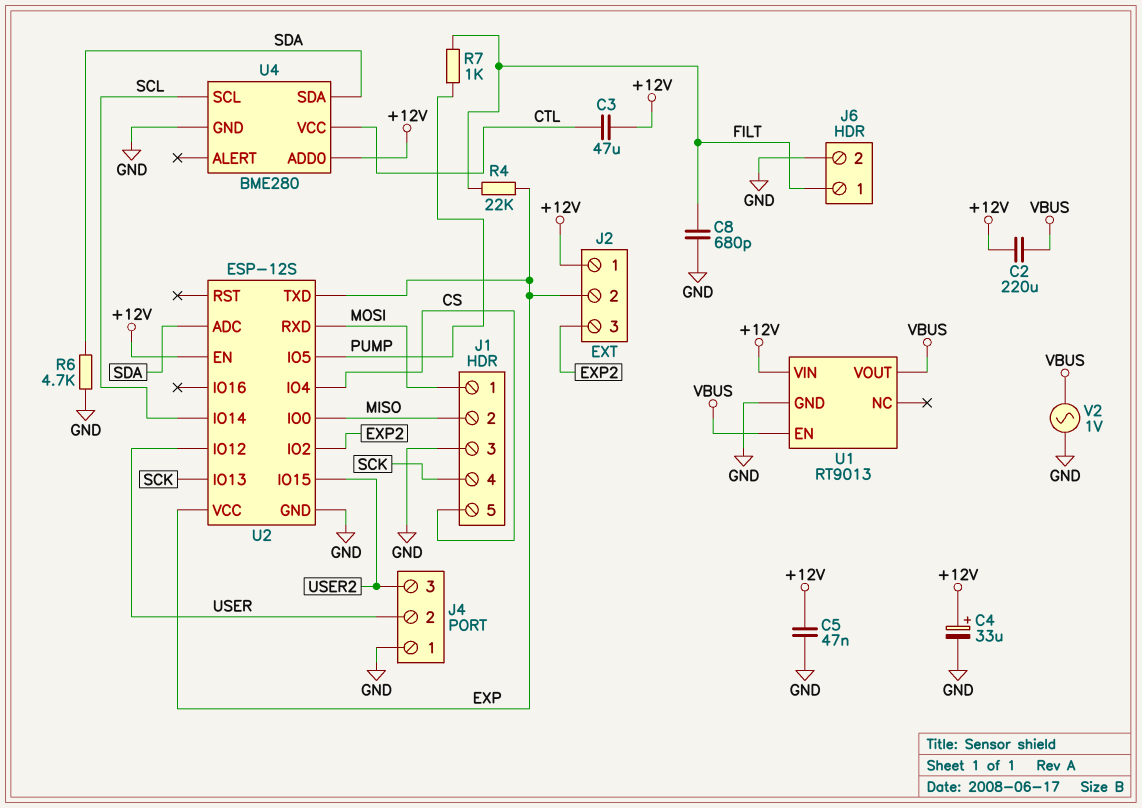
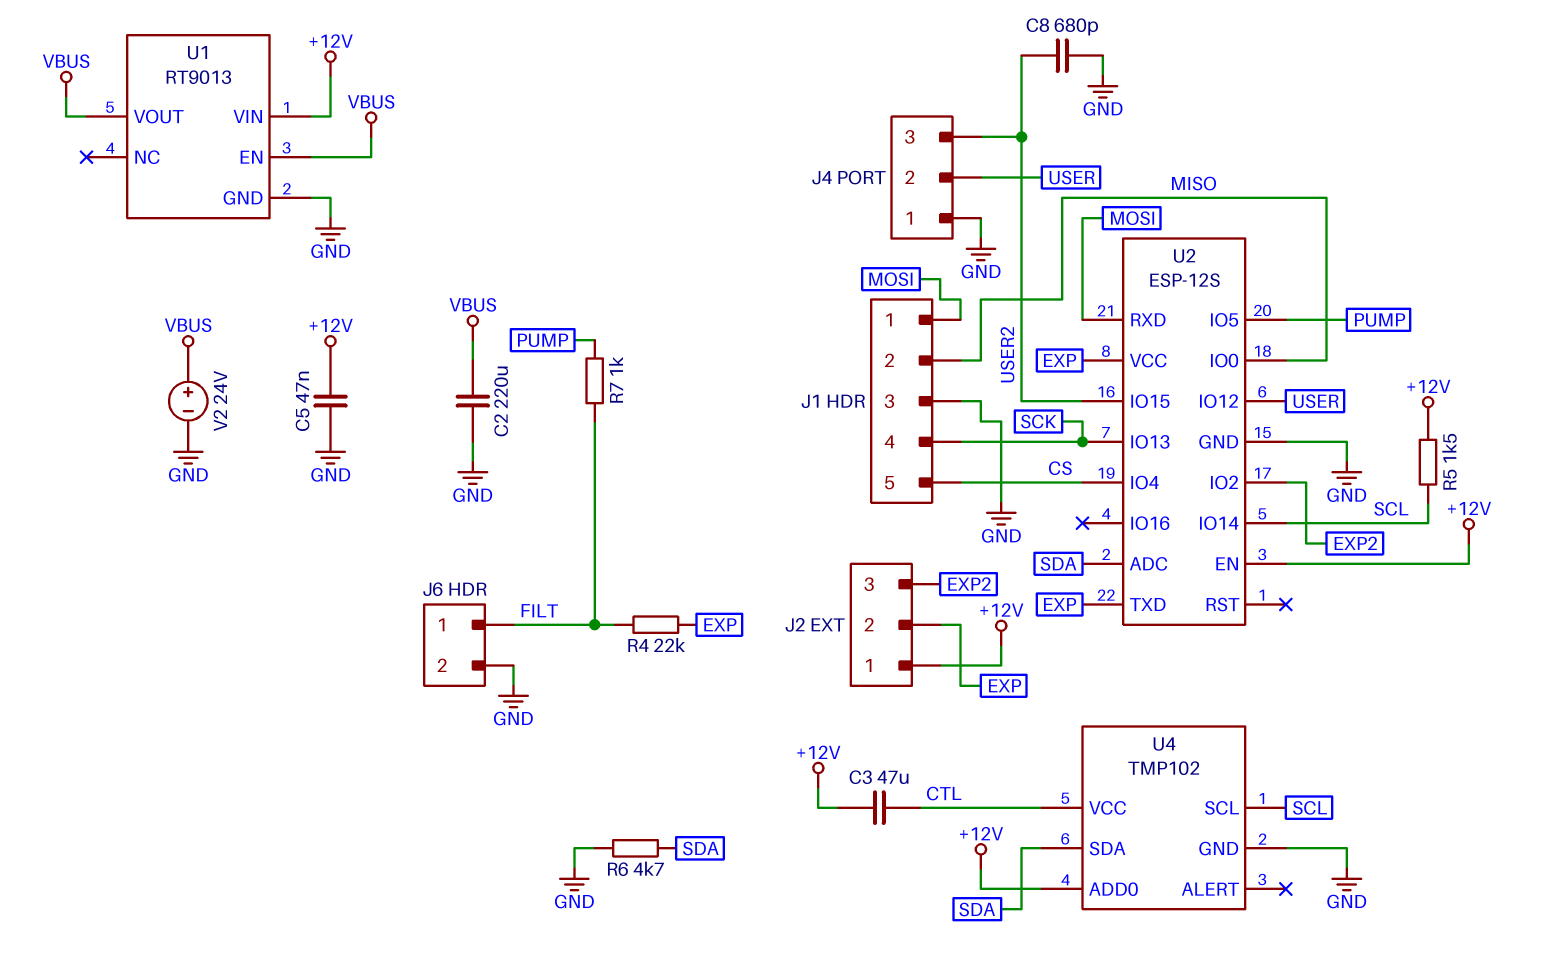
C2: 220uF (+12V, VBUS) -> 220uF (GND, VBUS)
C4: 33uF (plus +12V, minus GND) -> none
C8: 680pF (FILT, GND) -> 680pF (GND, USER2)
R5: none -> 1.5k (+12V, SCL)
U4: BME280 -> TMP102
V2: AC 1V (GND, VBUS) -> 24V (plus VBUS, minus GND)

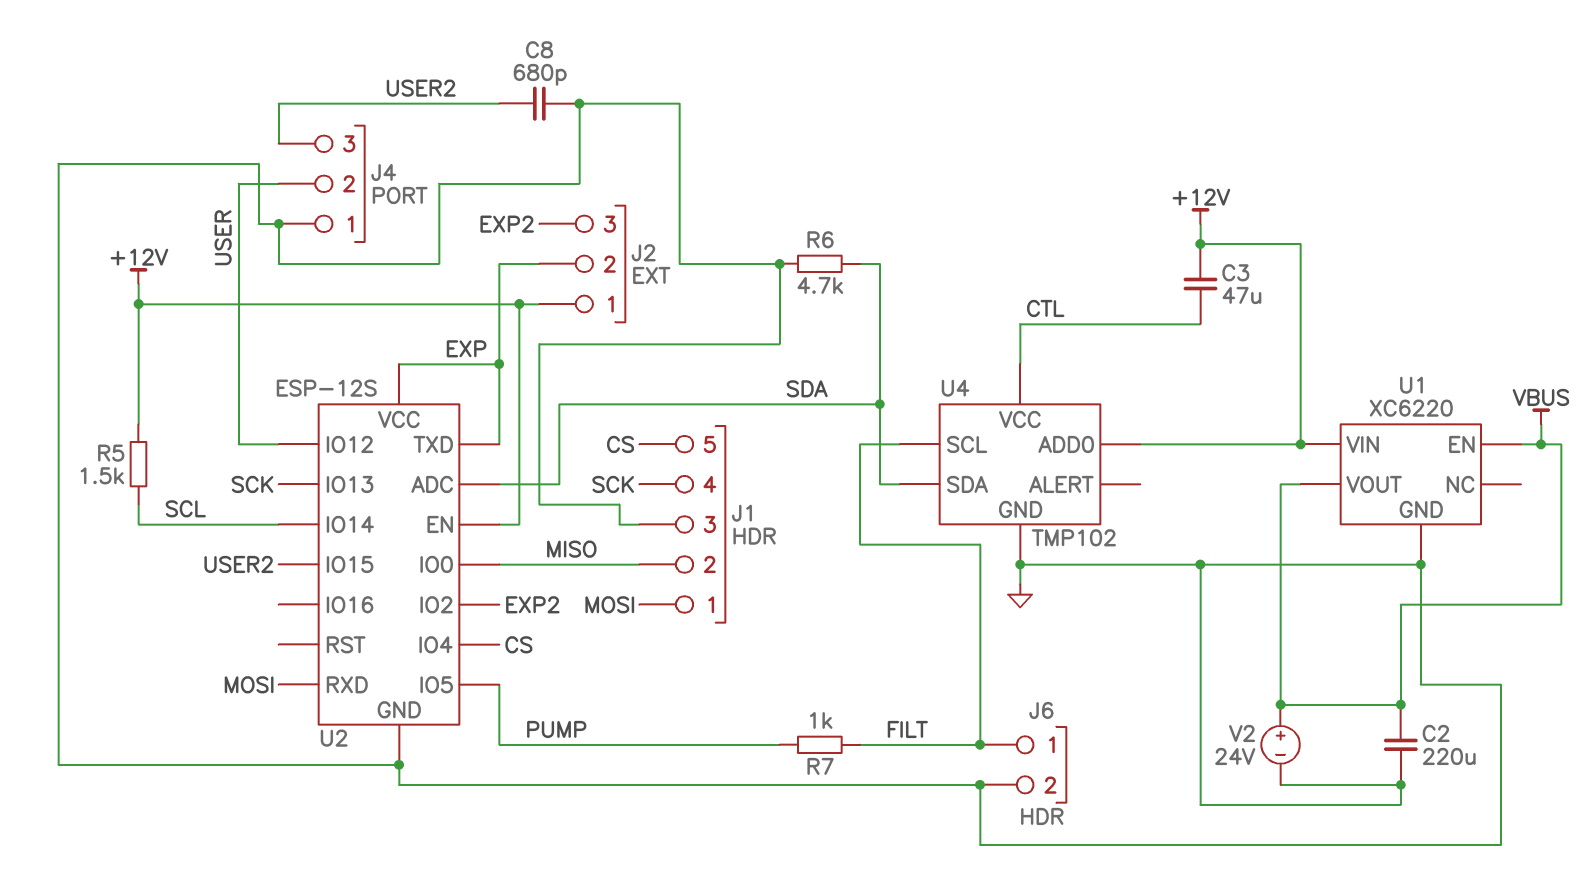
C5: 47nF (+12V, GND) -> none
R4: 22k (EXP, FILT) -> none
U1: RT9013 -> XC6220
U4 pin SCL: SCL -> FILT

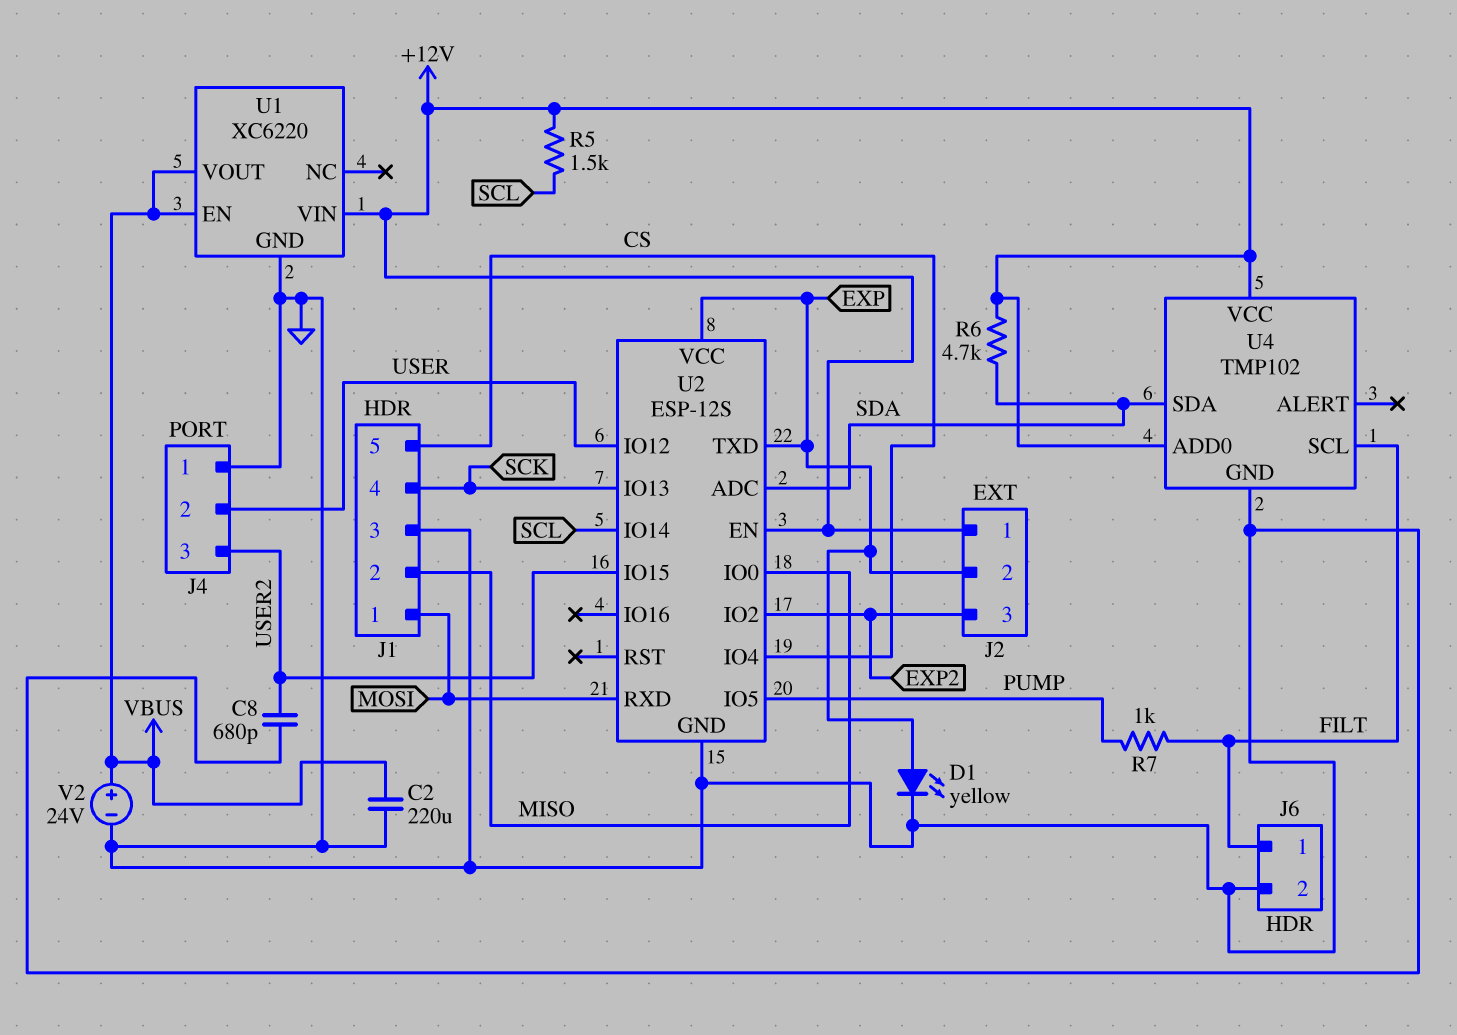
C3: 47uF (+12V, CTL) -> none
D1: none -> LED yellow (A EXP, K GND)
R6: 4.7k (GND, SDA) -> 4.7k (+12V, SDA)
U4 pin VCC: CTL -> +12V

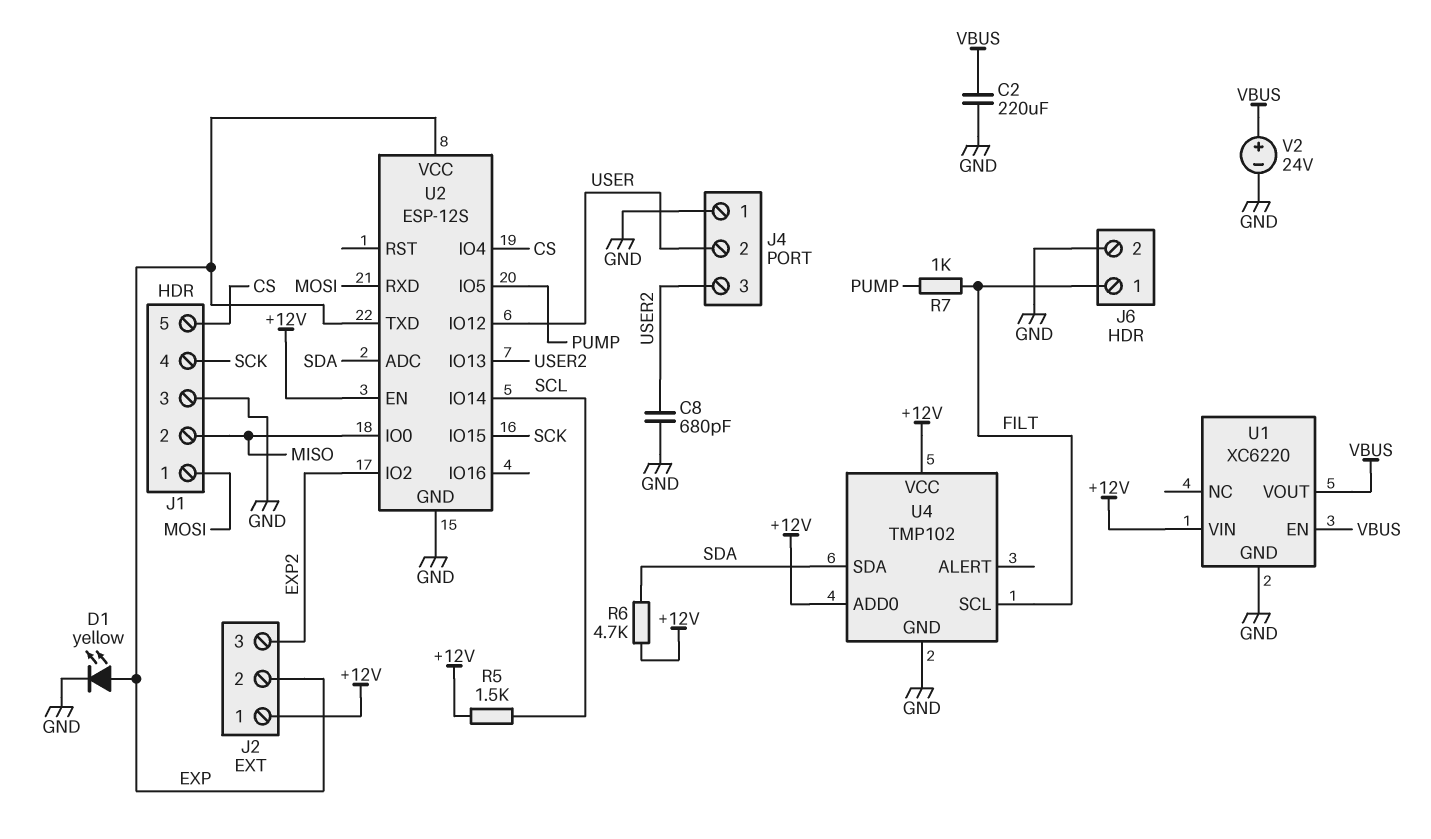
U2 pin IO13: SCK -> USER2
U2 pin IO15: USER2 -> SCK

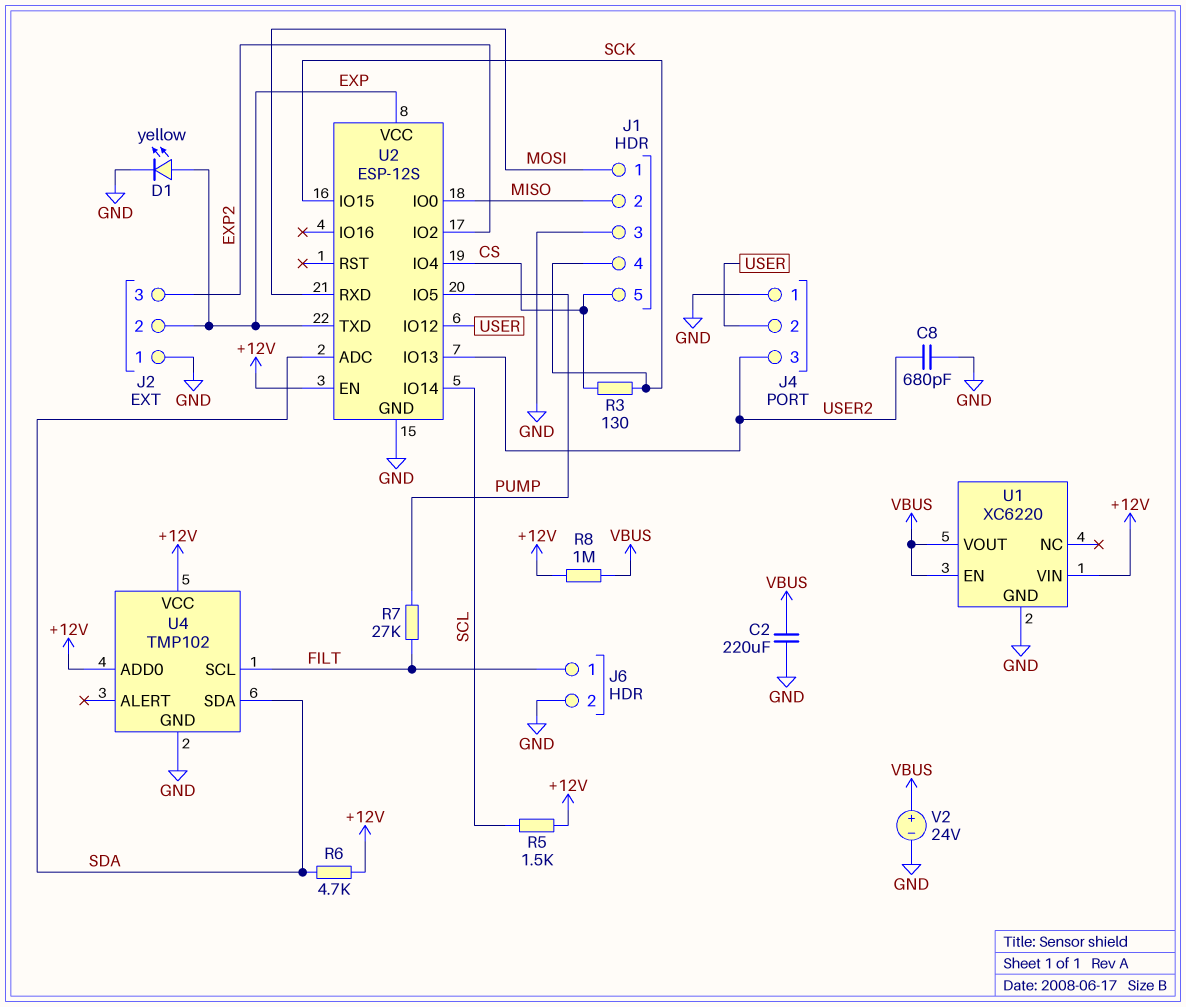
J2 pin 1: +12V -> GND
R3: none -> 130 (CS, SCK)
R7: 1k (FILT, PUMP) -> 27k (FILT, PUMP)
R8: none -> 1M (+12V, VBUS)

